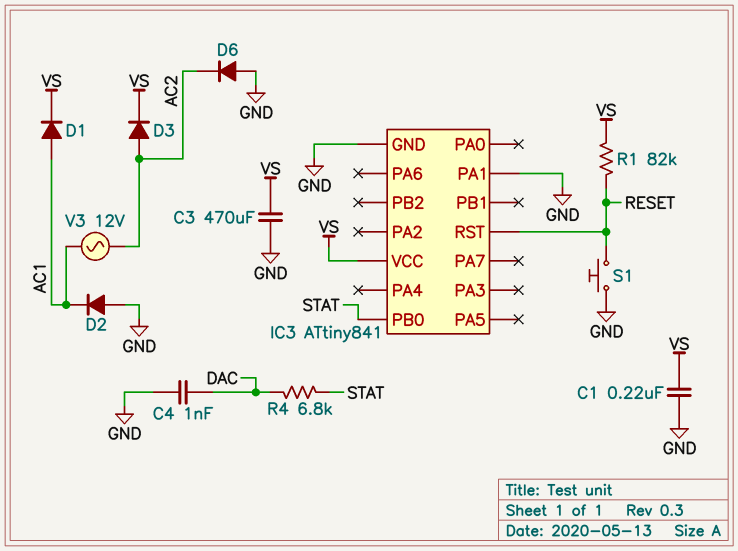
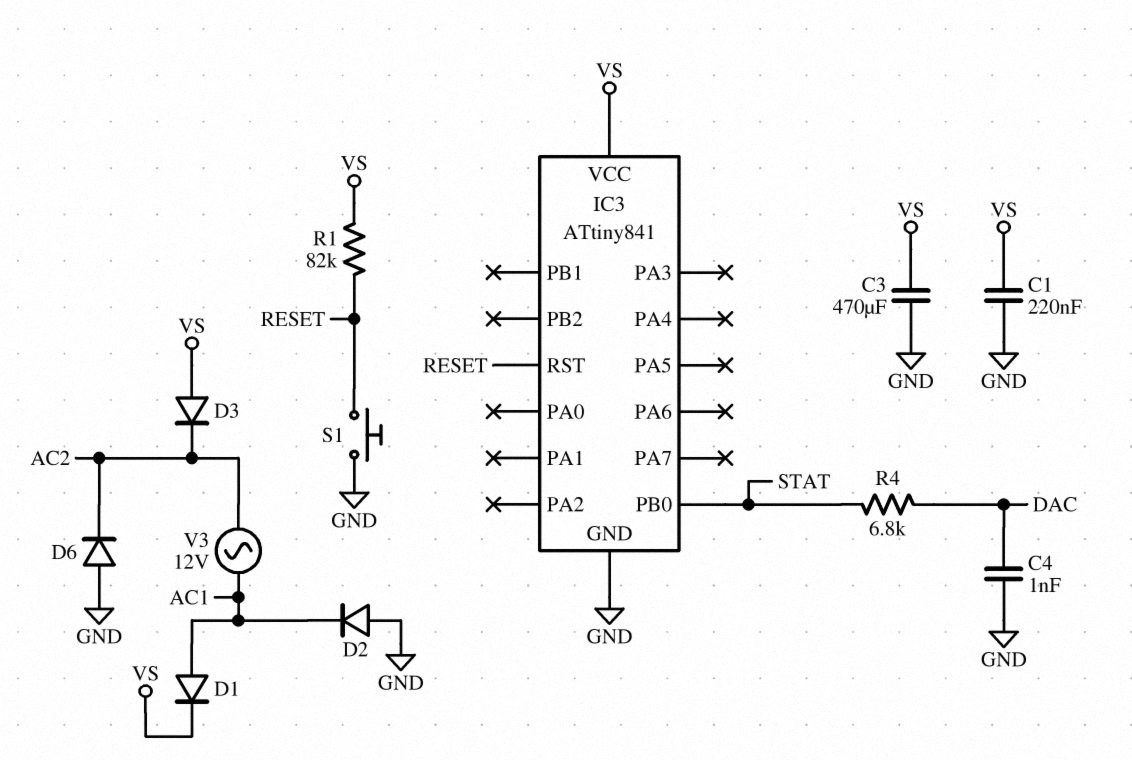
D3: diode (A AC2, K VS) -> diode (A VS, K AC2)
IC3 pin PA1: GND -> none

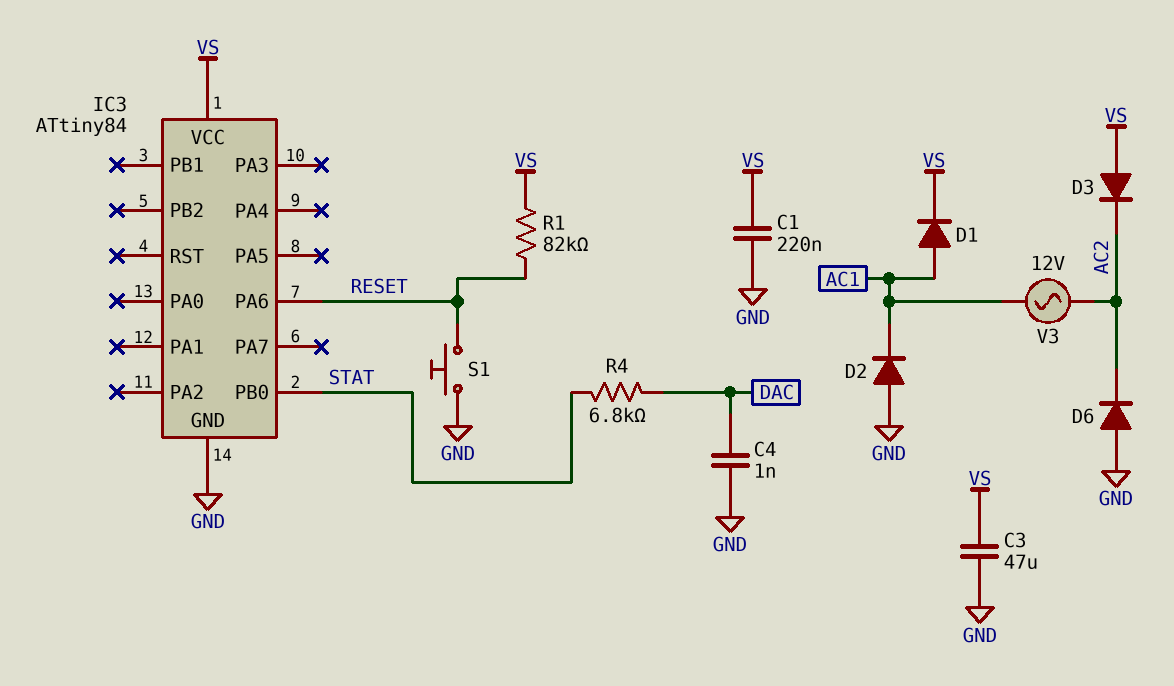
C3: 470uF (GND, VS) -> 47uF (GND, VS)
IC3: ATtiny841 -> ATtiny84
IC3 pin PA6: none -> RESET
IC3 pin RST: RESET -> none

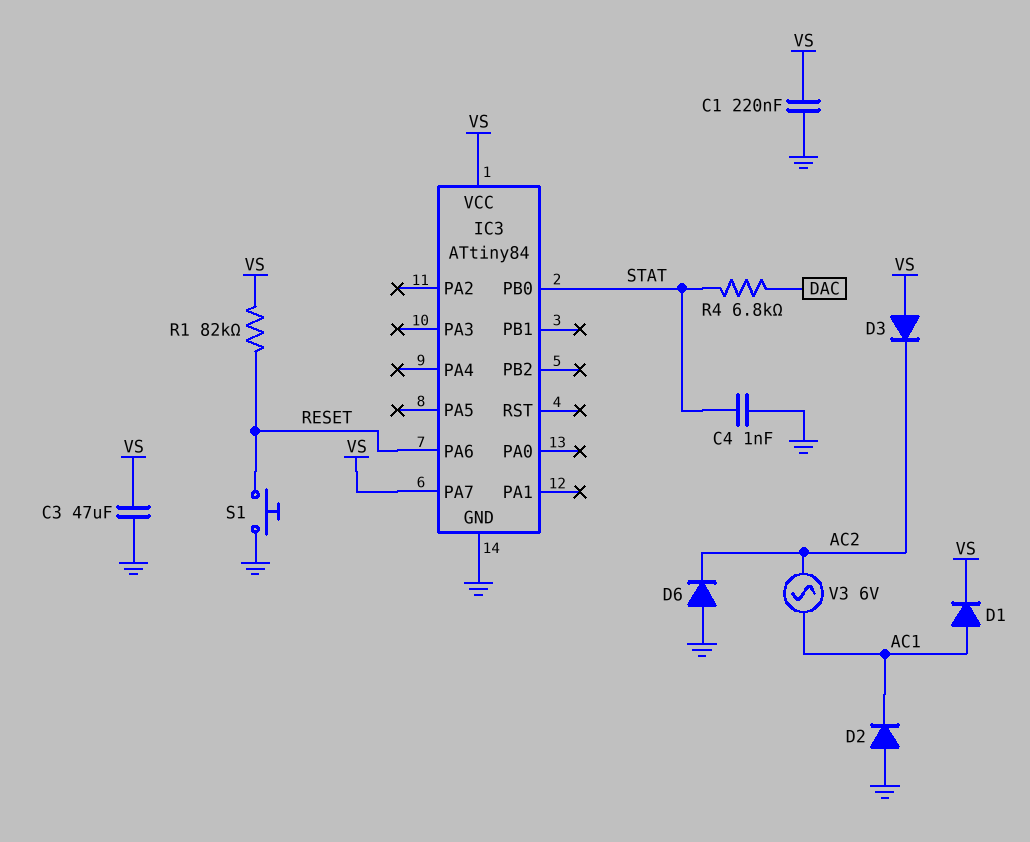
C4: 1nF (DAC, GND) -> 1nF (GND, STAT)
IC3 pin PA7: none -> VS
V3: AC 12V (AC1, AC2) -> AC 6V (AC1, AC2)

